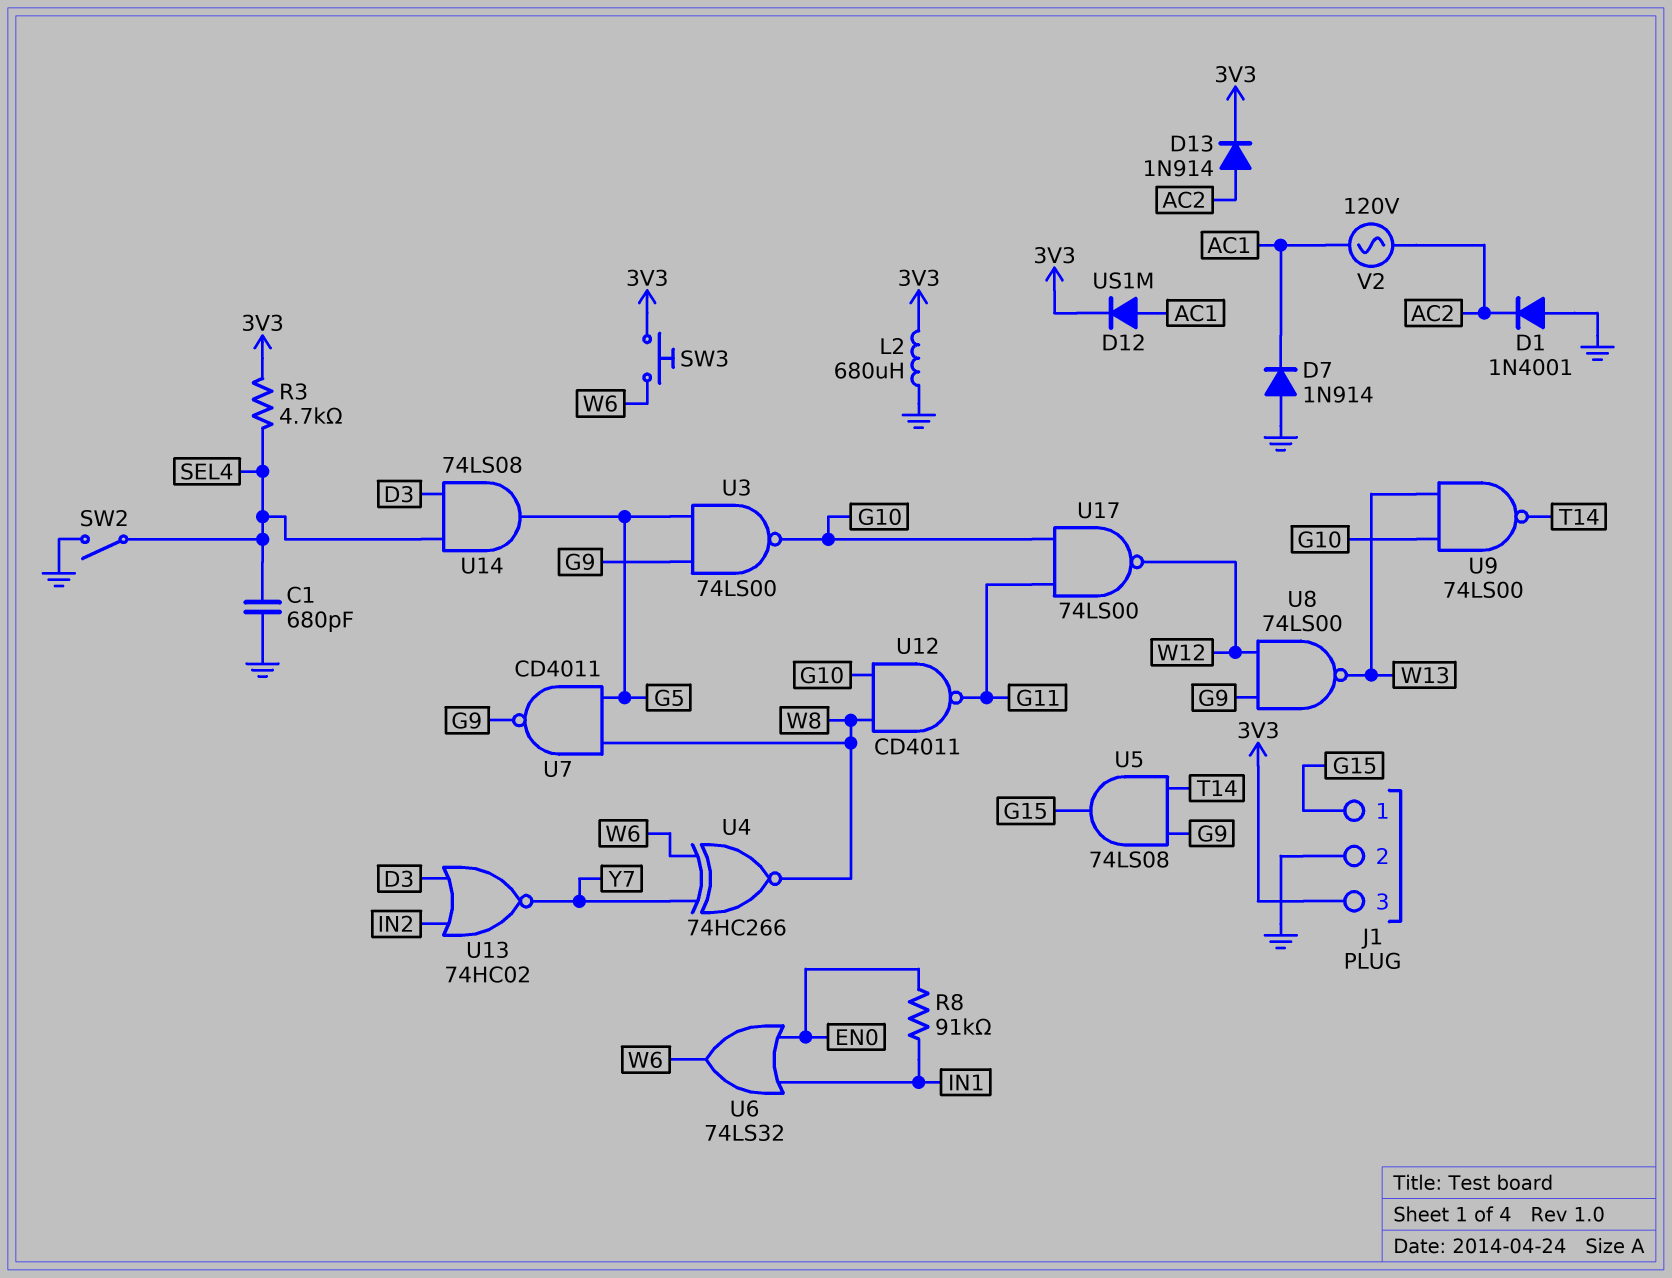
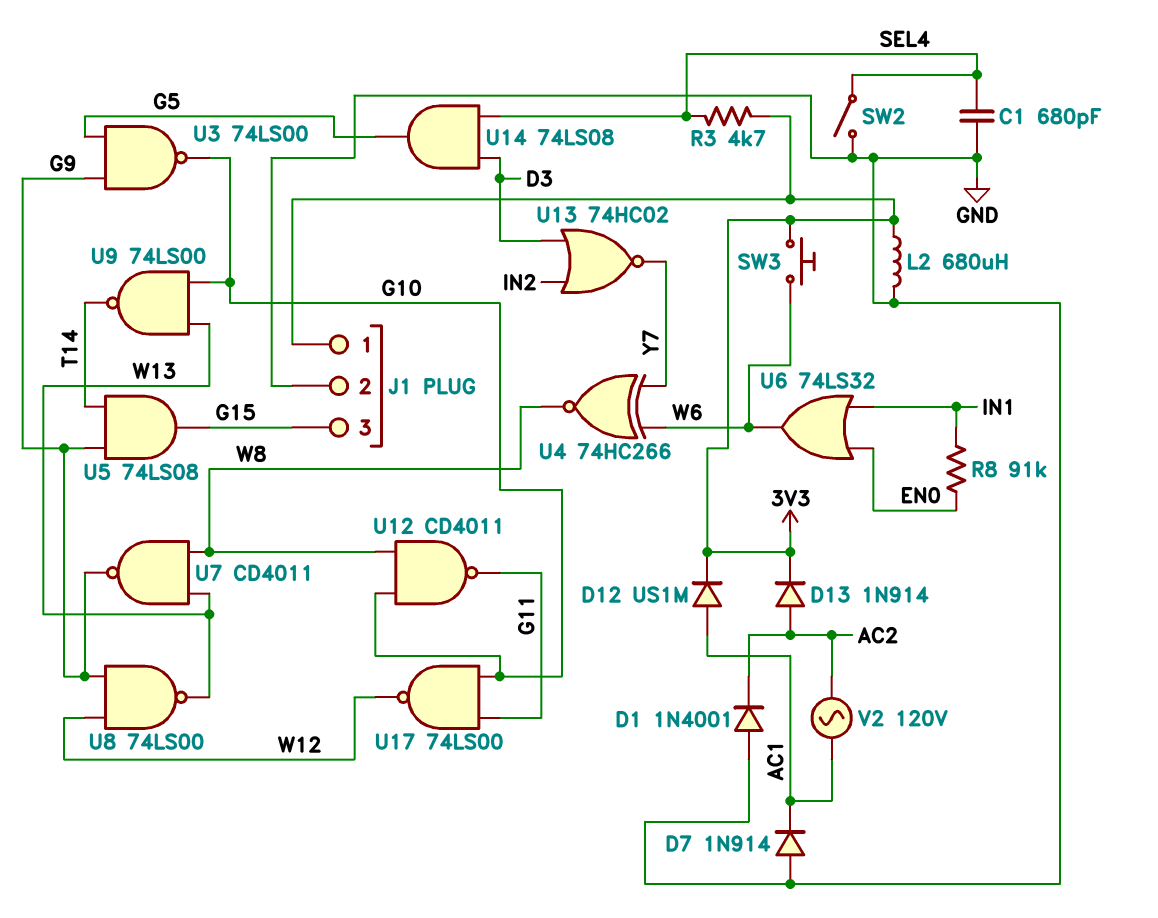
J1 pin 1: G15 -> 3V3
J1 pin 3: 3V3 -> G15
U7: NAND CD4011 (in G5, in W8, out G9) -> NAND CD4011 (in W8, in W13, out G9)

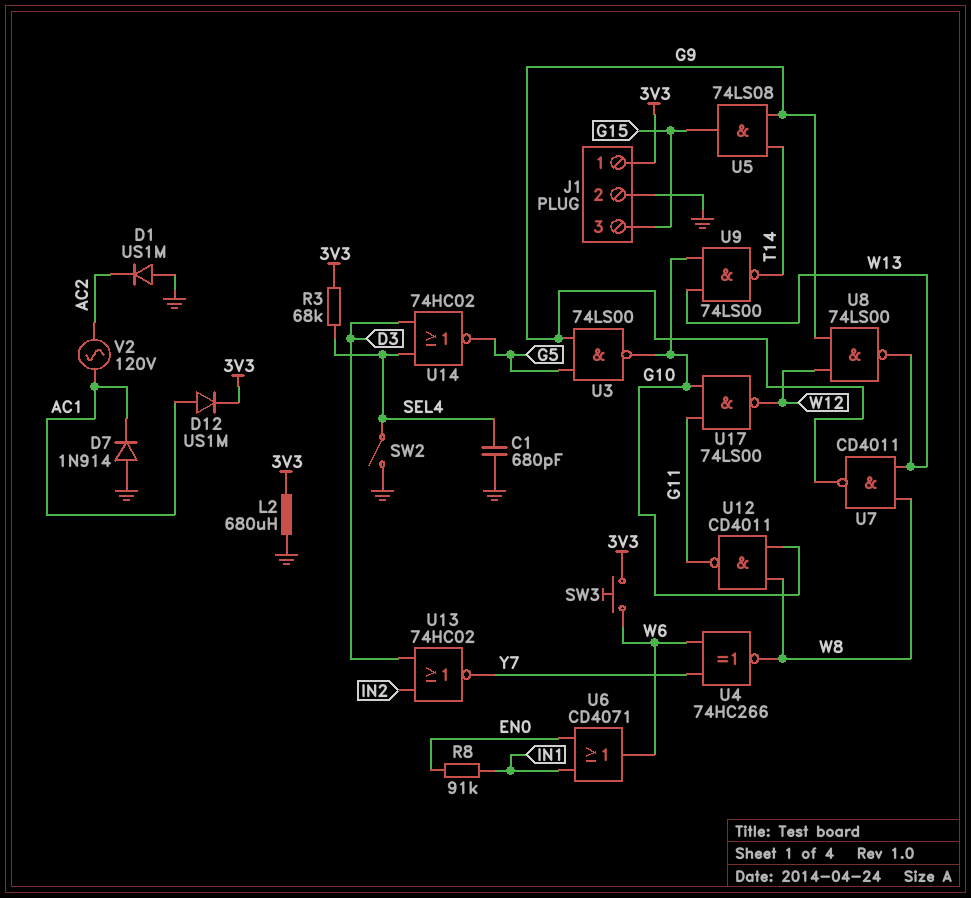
D1: diode 1N4001 (A GND, K AC2) -> diode US1M (A GND, K AC2)
D13: diode 1N914 (A AC2, K 3V3) -> none
R3: 4.7k (3V3, SEL4) -> 68k (3V3, SEL4)
U6: OR 74LS32 (in EN0, in IN1, out W6) -> OR CD4071 (in EN0, in IN1, out W6)
U14: AND 74LS08 (in D3, in SEL4, out G5) -> NOR 74HC02 (in D3, in SEL4, out G5)

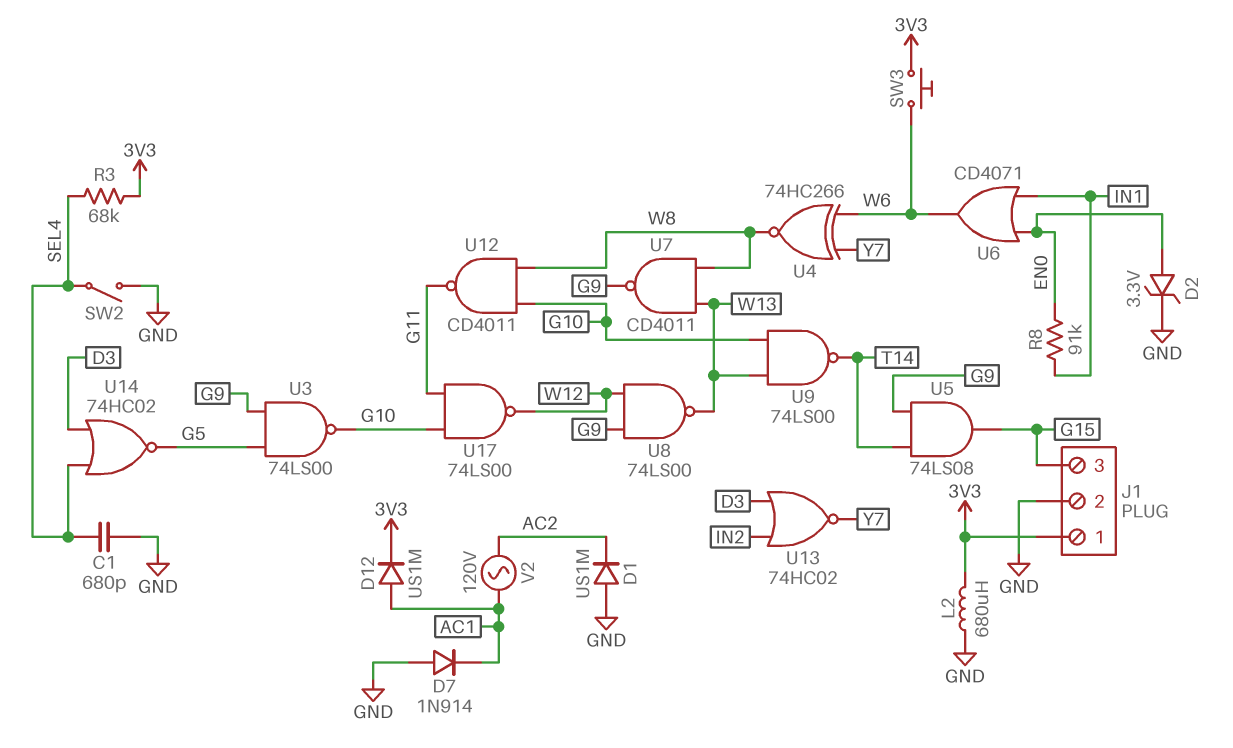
D2: none -> zener 3.3V (A EN0, K GND)

